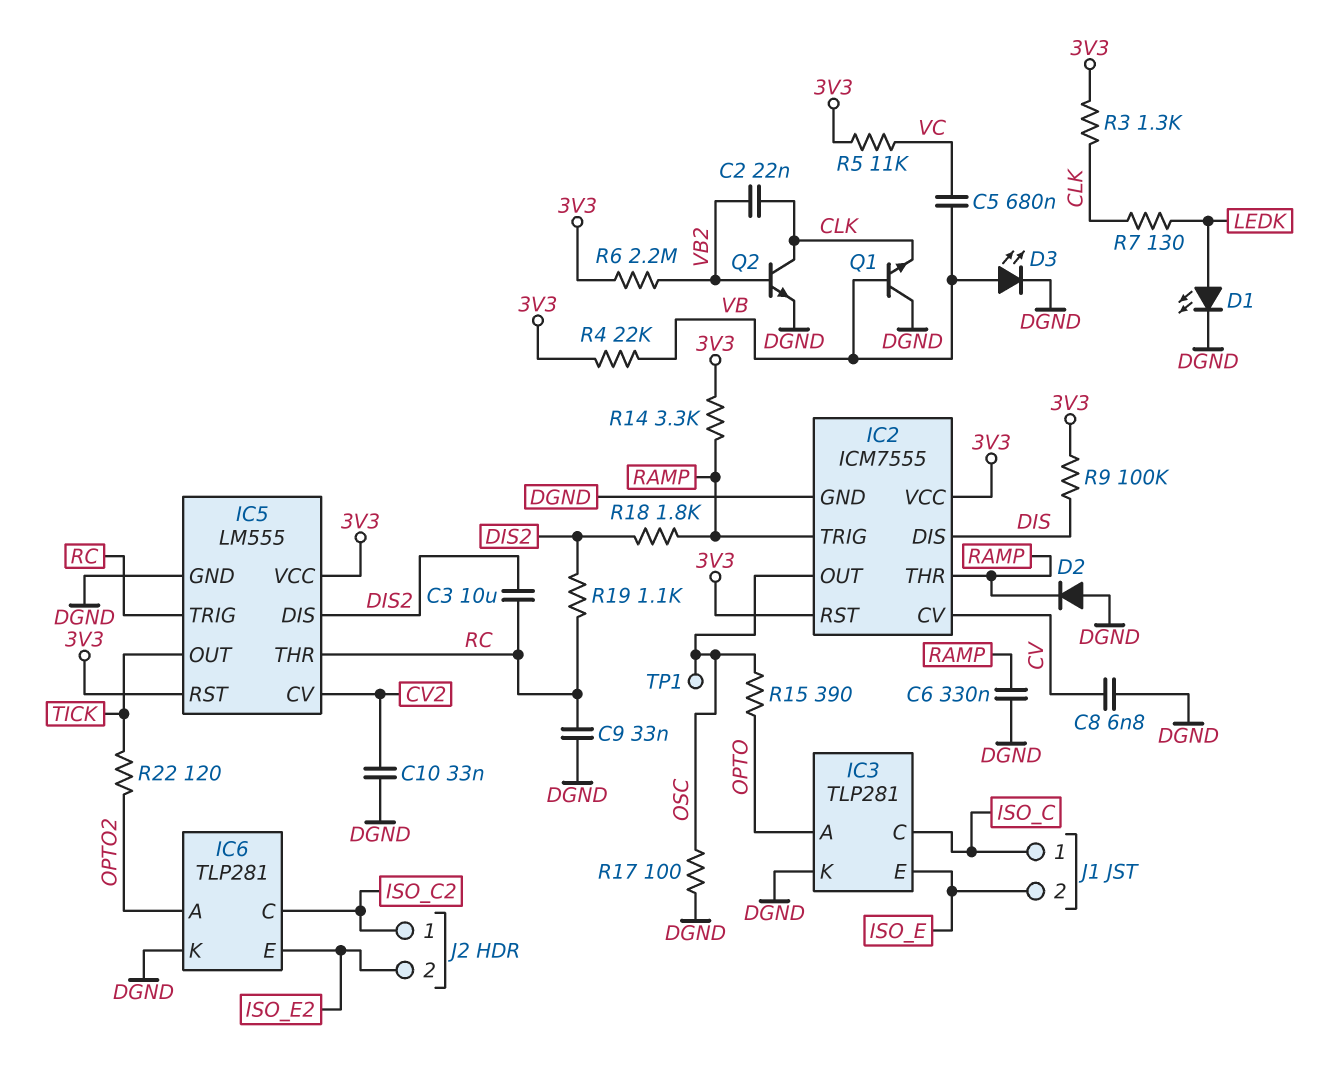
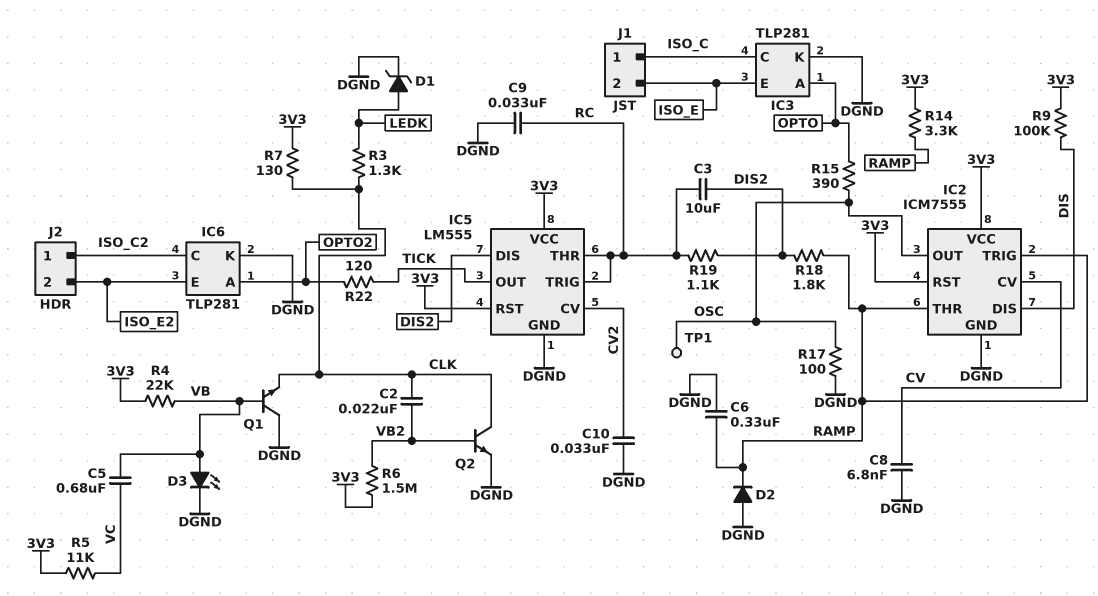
D1: LED (A LEDK, K DGND) -> zener (A LEDK, K DGND)
R3: 1.3k (3V3, CLK) -> 1.3k (CLK, LEDK)
R6: 2.2M (3V3, VB2) -> 1.5M (3V3, VB2)
R7: 130 (CLK, LEDK) -> 130 (3V3, CLK)

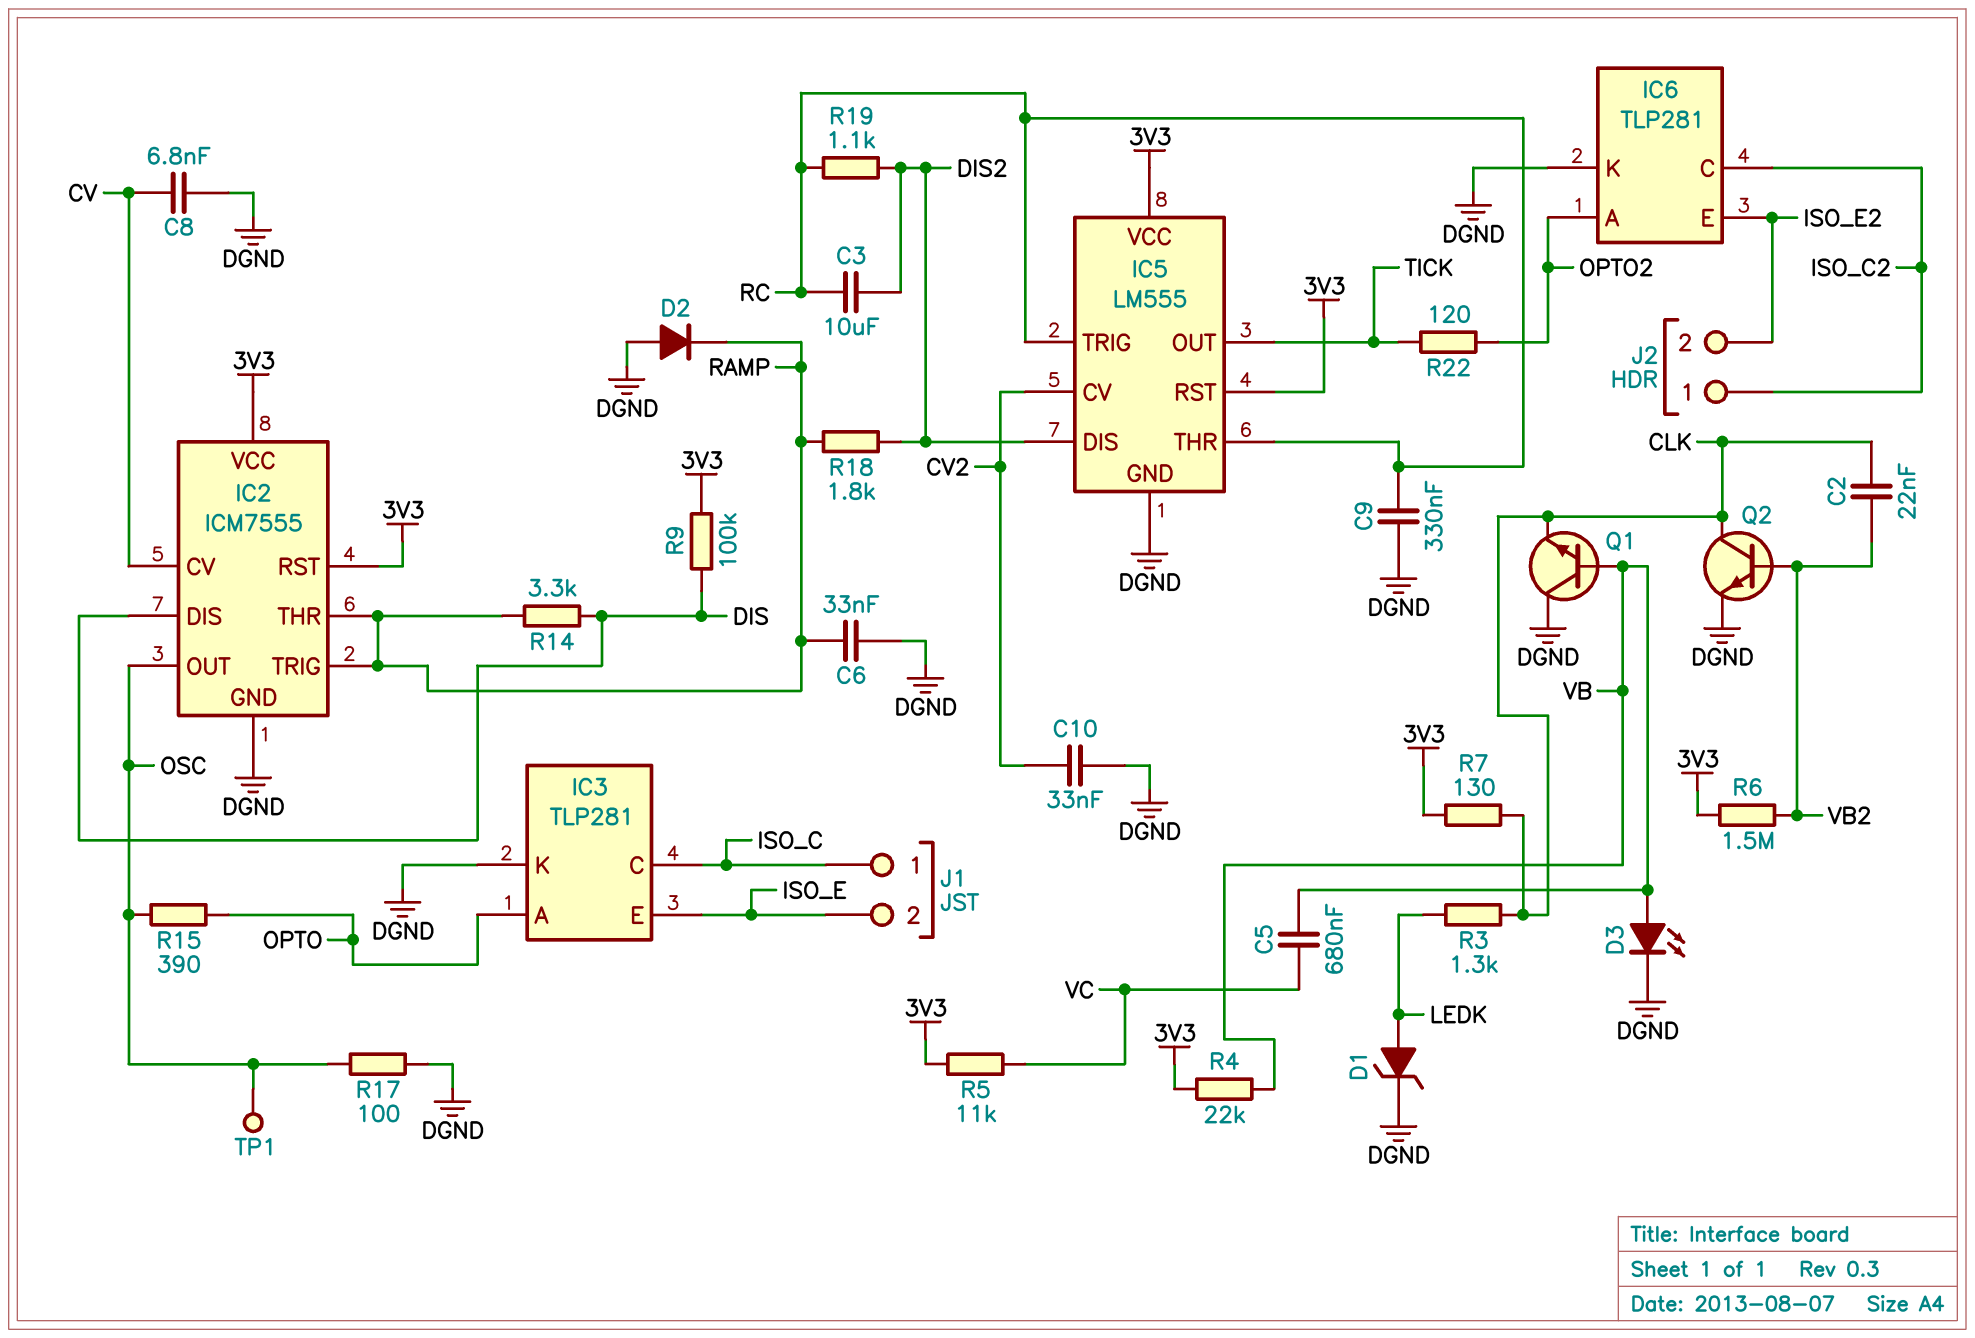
C6: 330nF (DGND, RAMP) -> 33nF (DGND, RAMP)
C9: 33nF (DGND, RC) -> 330nF (DGND, RC)
R14: 3.3k (3V3, RAMP) -> 3.3k (DIS, RAMP)

